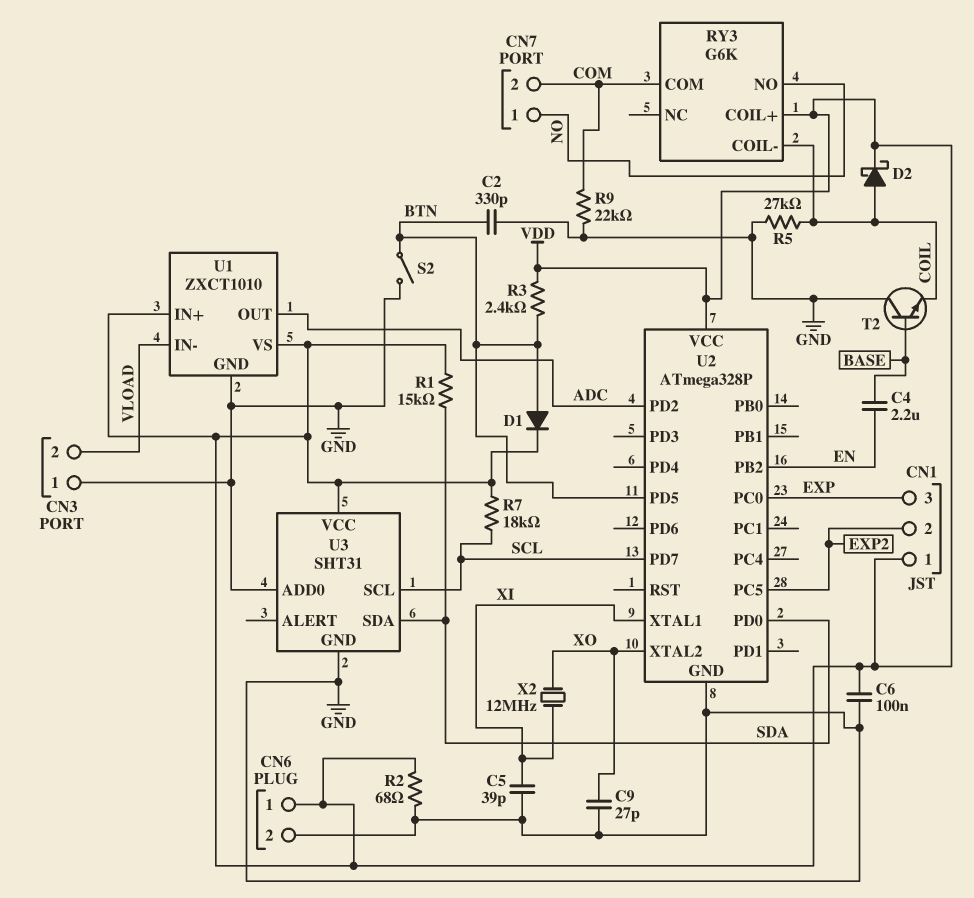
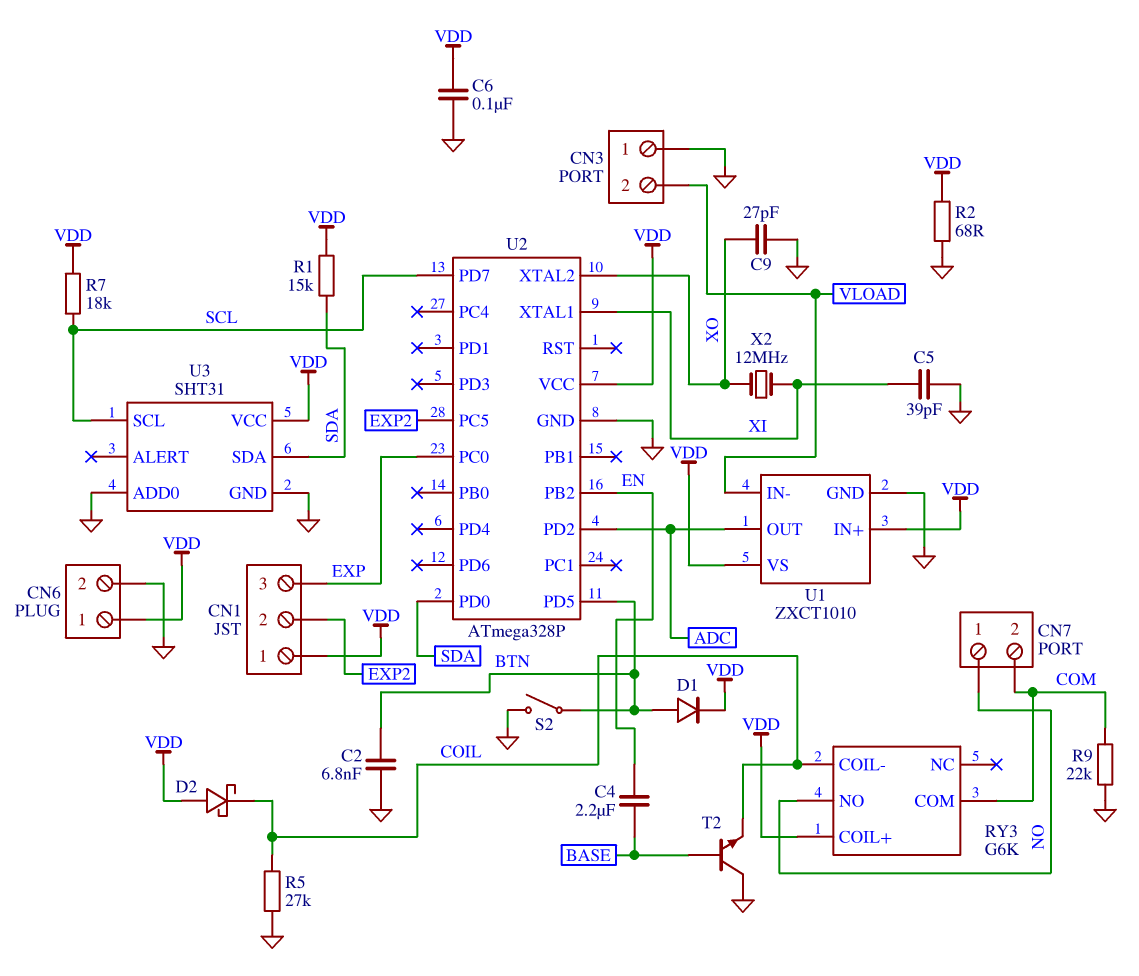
C2: 330pF (BTN, GND) -> 6.8nF (BTN, GND)
D2: schottky (A COIL, K VDD) -> schottky (A VDD, K COIL)
R3: 2.4k (BTN, VDD) -> none

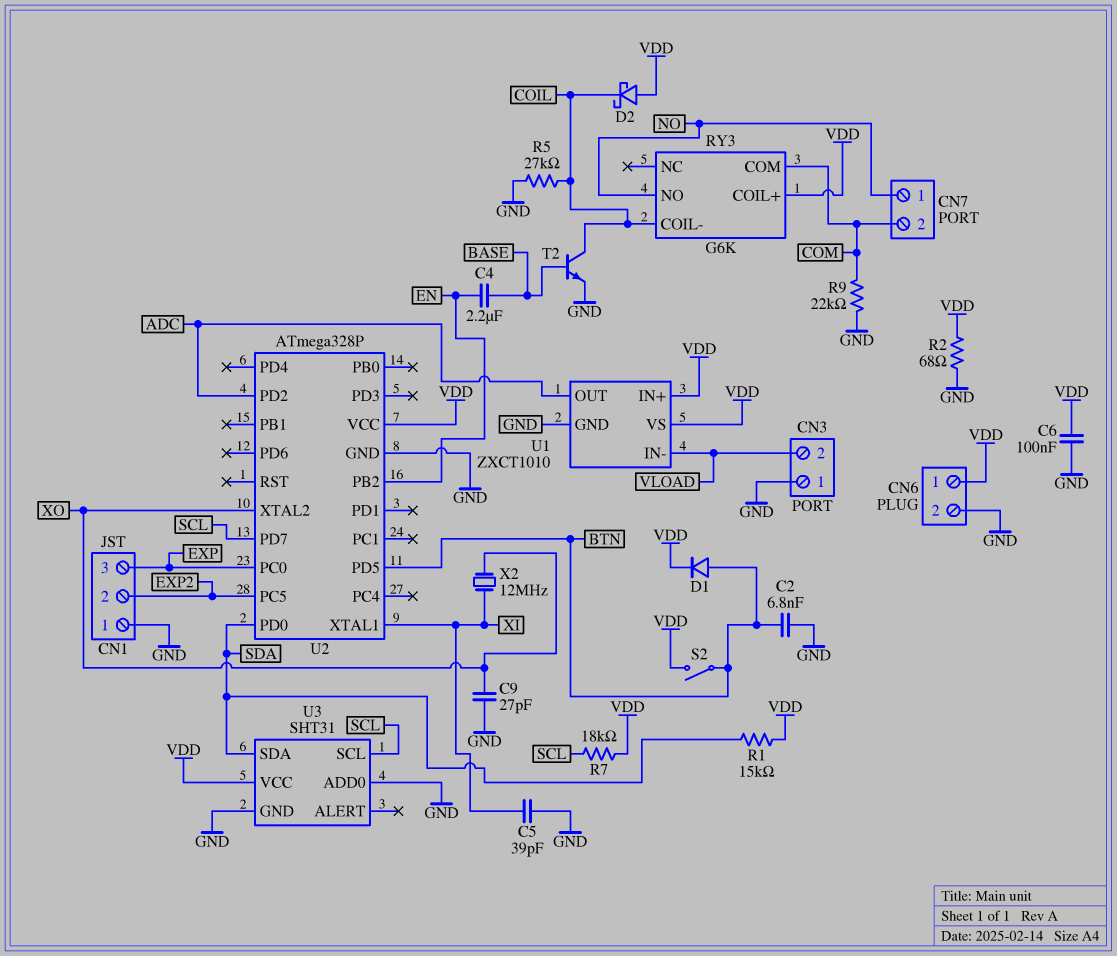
CN1 pin 1: VDD -> GND
S2: switch (BTN, GND) -> switch (BTN, VDD)
T2: NPN (B BASE, C GND, E COIL) -> NPN (B BASE, C COIL, E GND)

